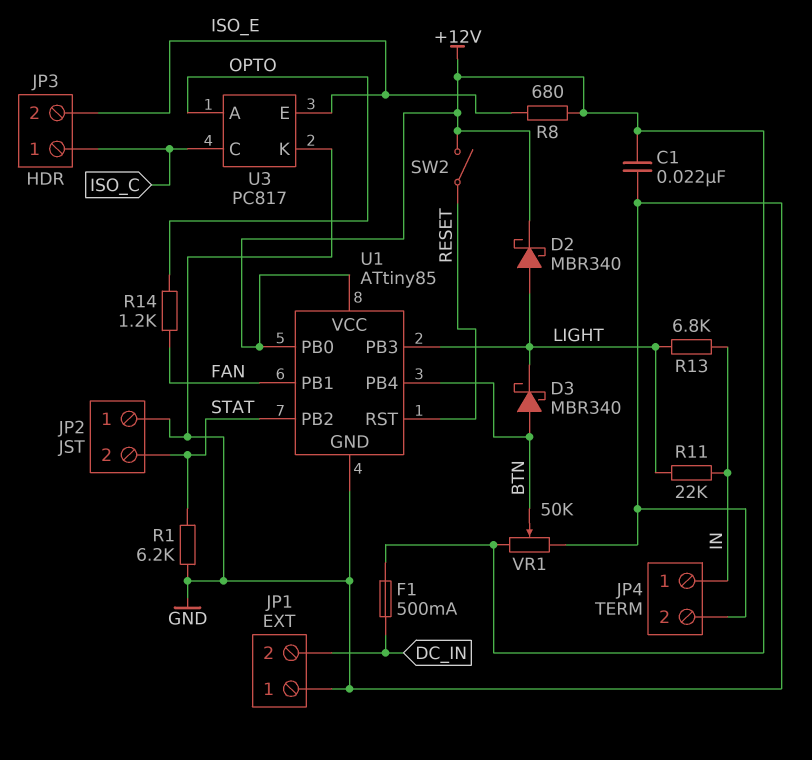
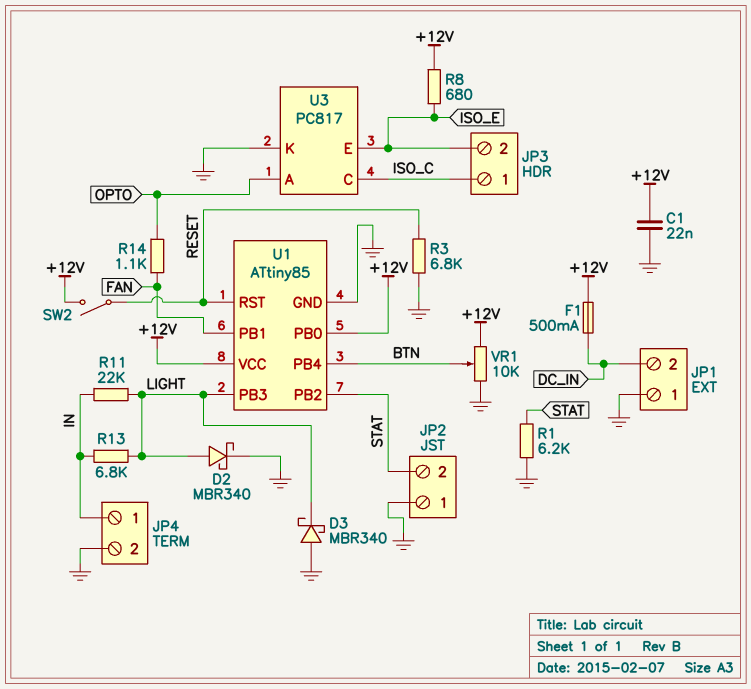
D2: schottky MBR340 (A LIGHT, K +12V) -> schottky MBR340 (A LIGHT, K GND)
D3: schottky MBR340 (A BTN, K LIGHT) -> schottky MBR340 (A GND, K LIGHT)
R3: none -> 6.8k (GND, RESET)
R14: 1.2k (FAN, OPTO) -> 1.1k (FAN, OPTO)
VR1: 50k (+12V, GND, wiper BTN) -> 10k (+12V, GND, wiper BTN)

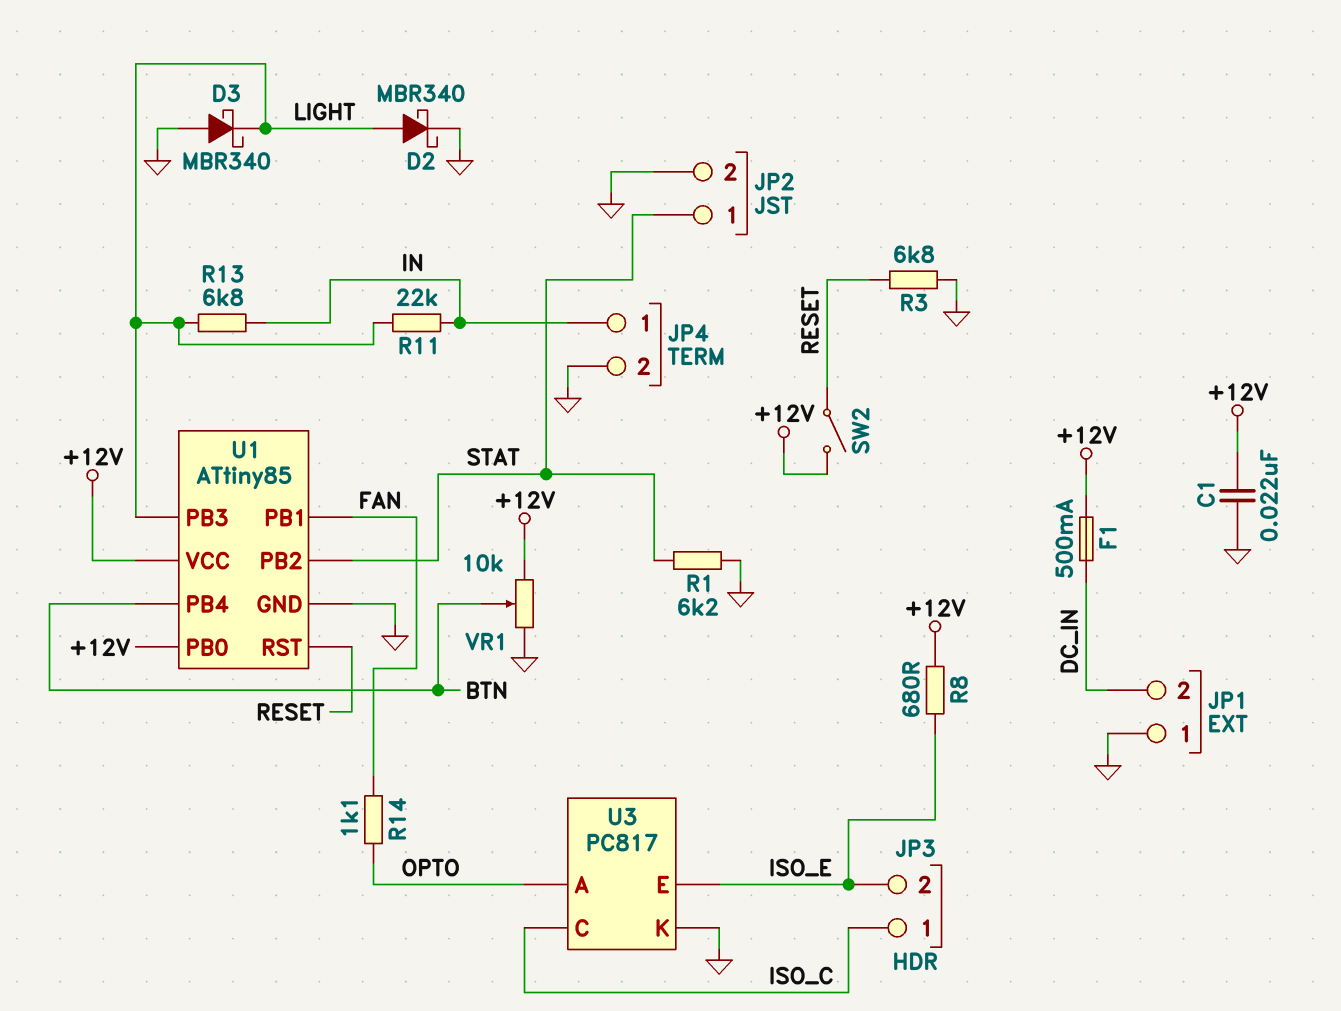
JP2 pin 1: GND -> STAT
JP2 pin 2: STAT -> GND

